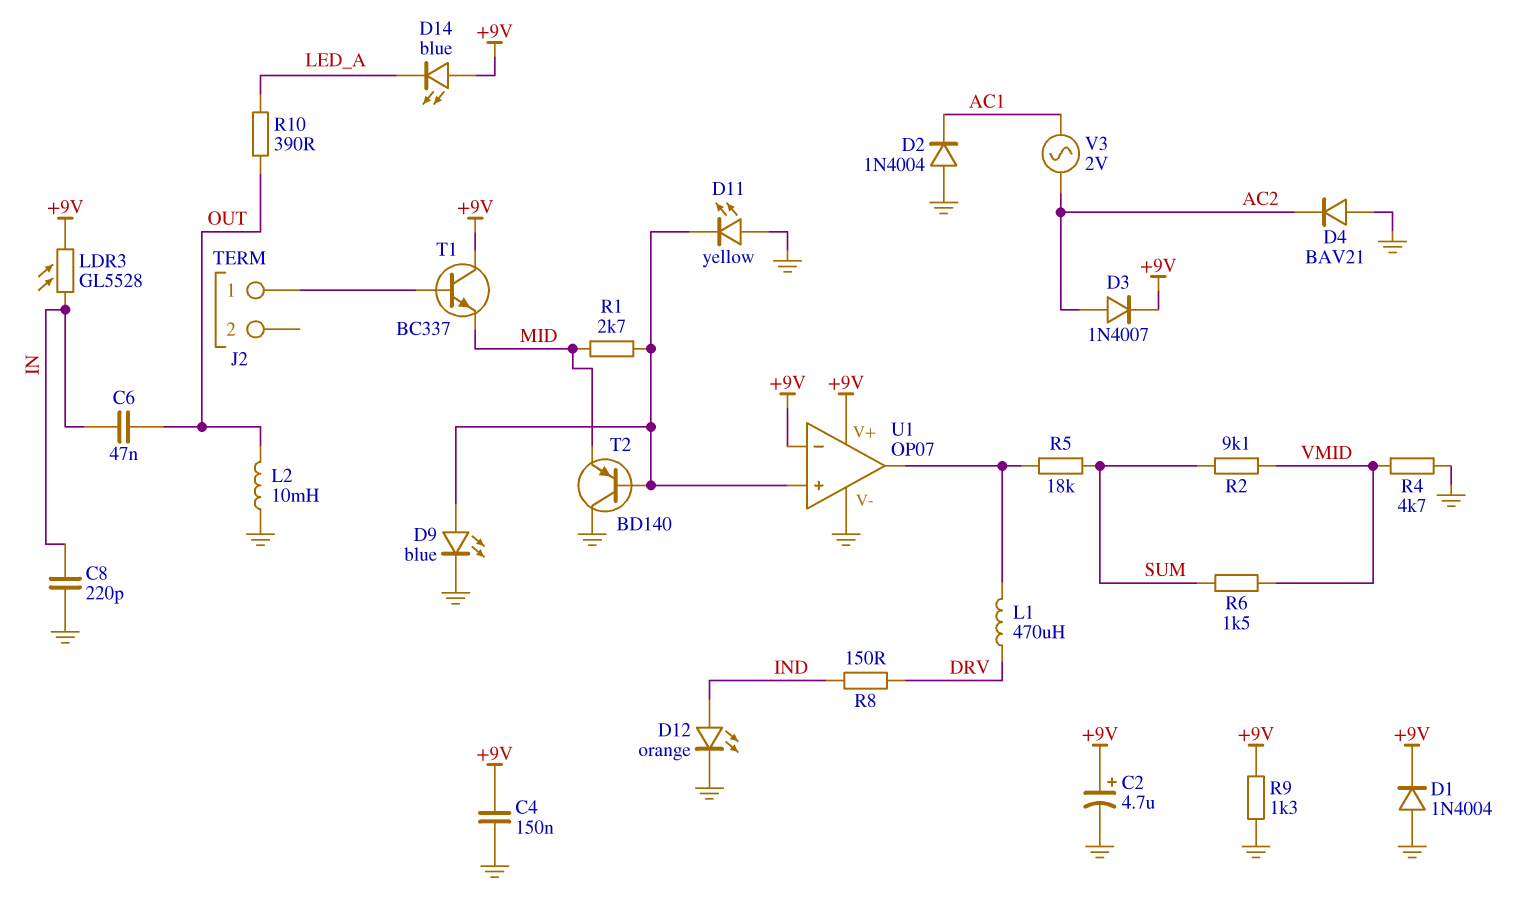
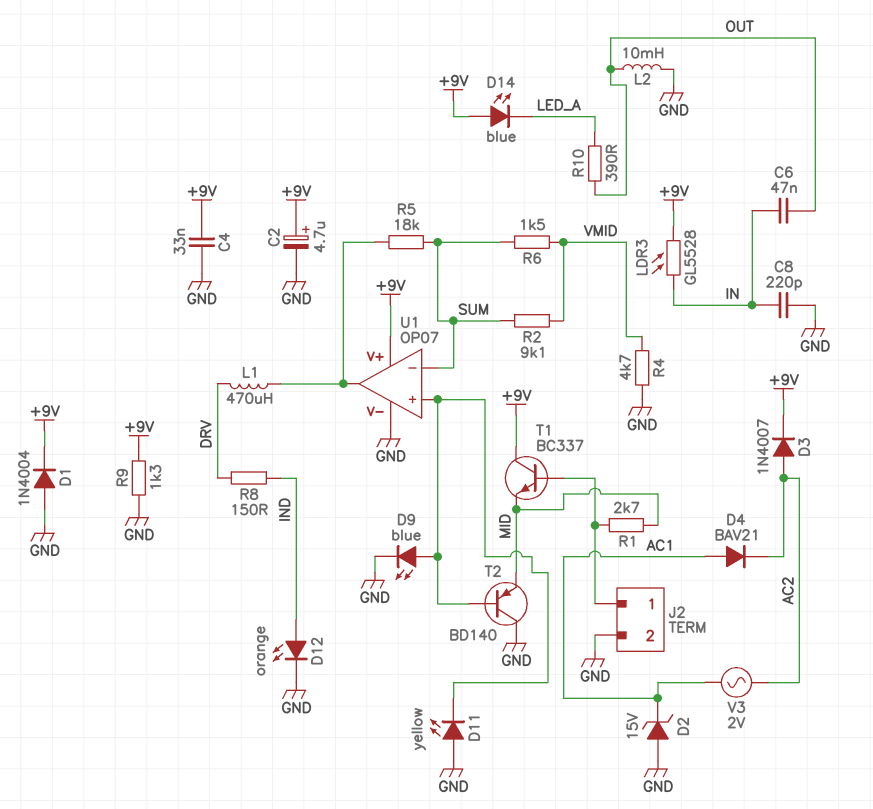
C4: 150nF (+9V, GND) -> 33nF (+9V, GND)
D2: diode 1N4004 (A GND, K AC1) -> zener 15V (A GND, K AC1)
D4: diode BAV21 (A GND, K AC2) -> diode BAV21 (A AC1, K AC2)
J2 pin 2: none -> GND
R1: 2.7k (MID, U1/in+) -> 2.7k (J2/1, MID)
U1 pin in-: +9V -> SUM

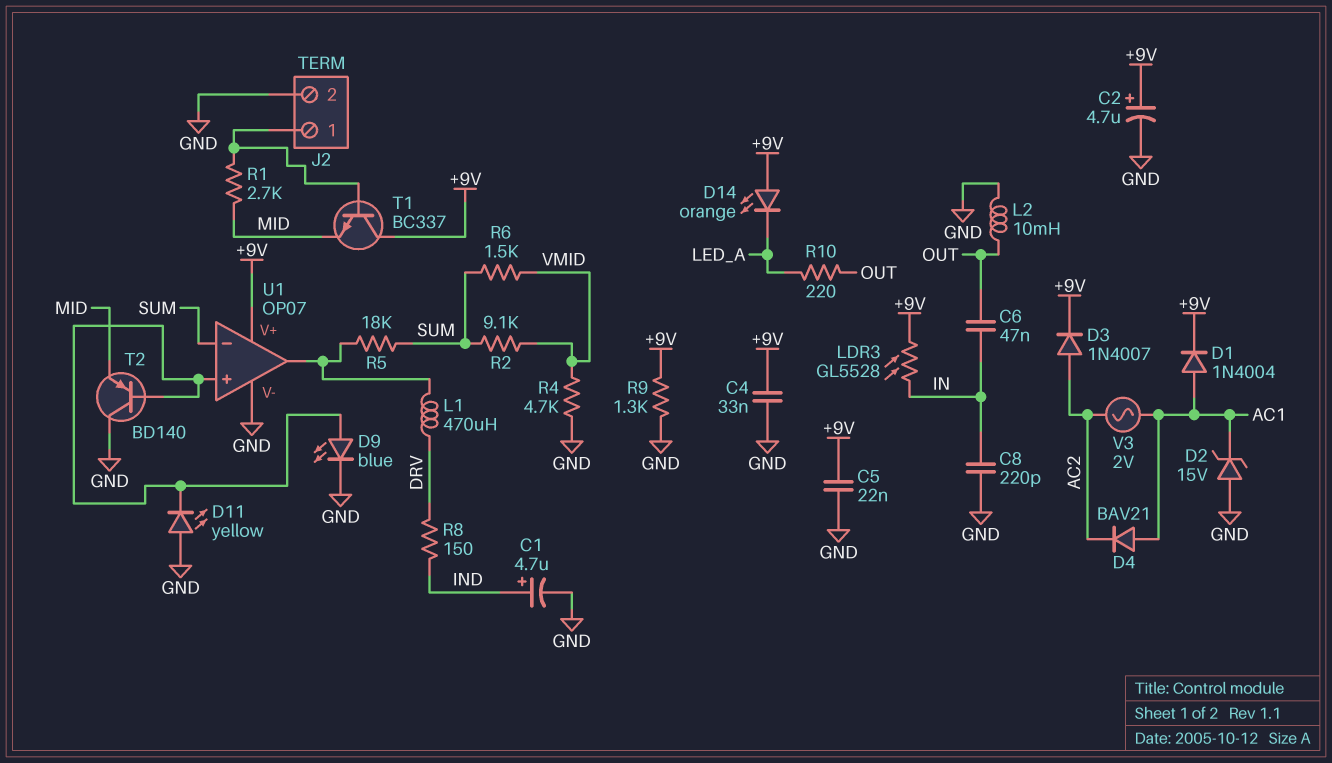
C1: none -> 4.7uF (plus IND, minus GND)
C5: none -> 22nF (+9V, GND)
D1: diode 1N4004 (A GND, K +9V) -> diode 1N4004 (A AC1, K +9V)
D12: LED orange (A IND, K GND) -> none
D14: LED blue (A +9V, K LED_A) -> LED orange (A +9V, K LED_A)
R10: 390 (LED_A, OUT) -> 220 (LED_A, OUT)

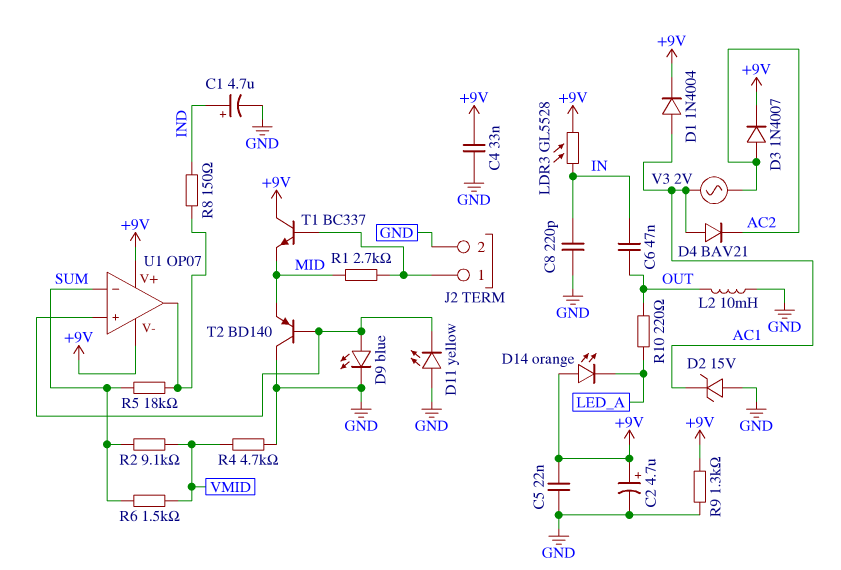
L1: 470uH (DRV, U1/out) -> none
R8: 150 (DRV, IND) -> 150 (IND, U1/out)
U1 pin V-: GND -> +9V

